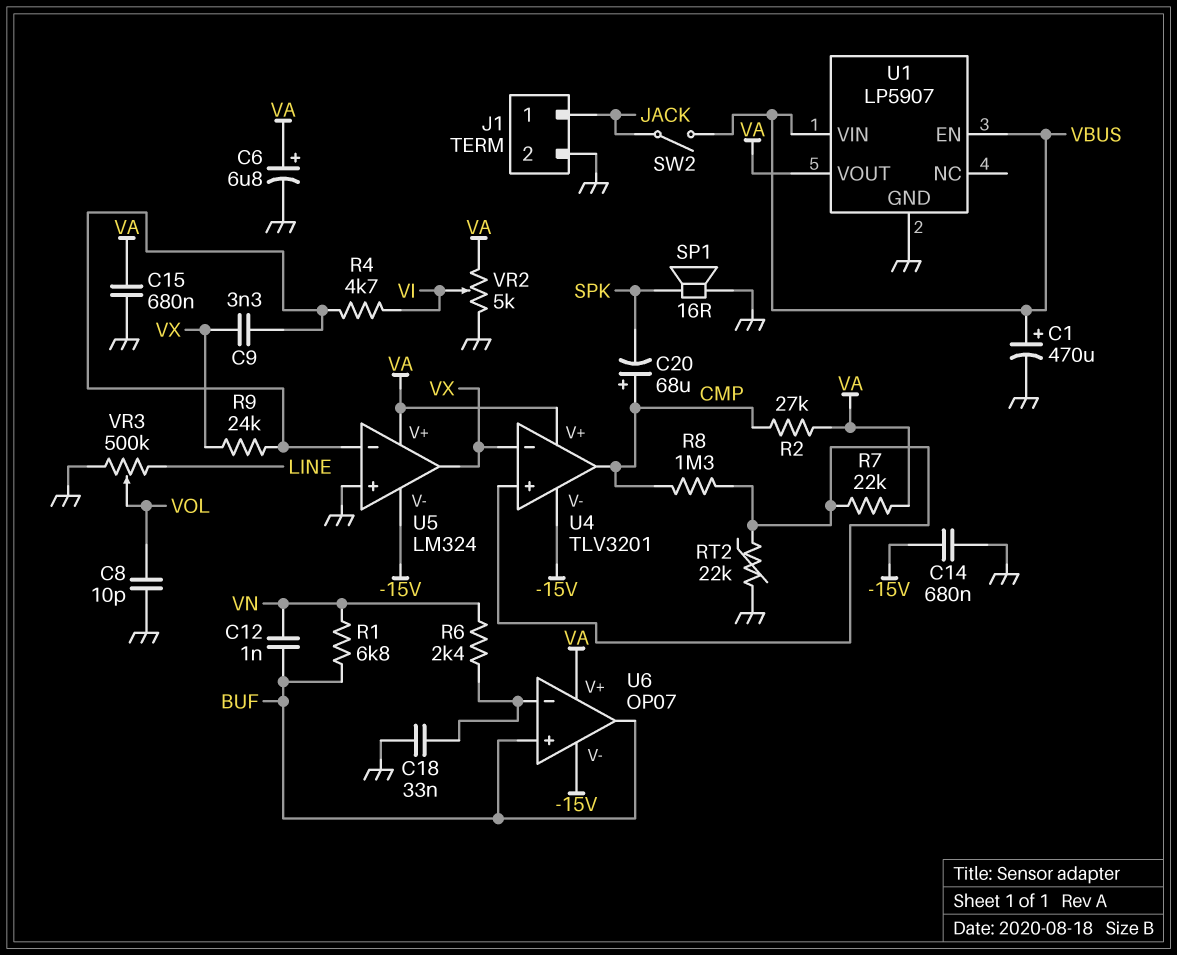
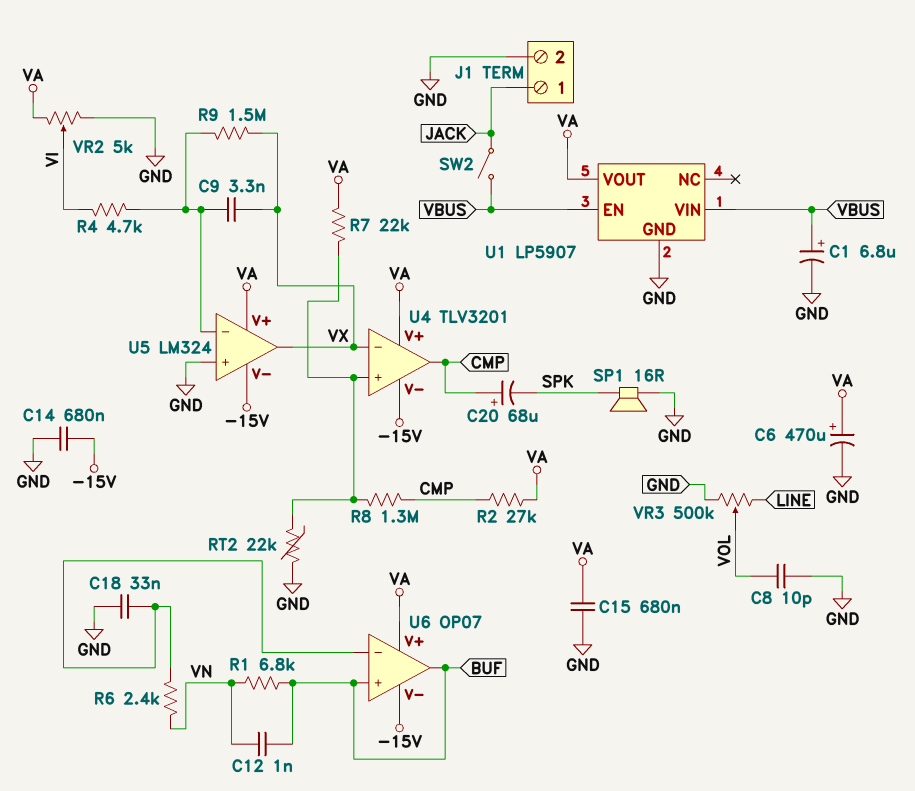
C1: 470uF (plus VBUS, minus GND) -> 6.8uF (plus VBUS, minus GND)
C6: 6.8uF (plus VA, minus GND) -> 470uF (plus VA, minus GND)
R9: 24k (U5/in-, VX) -> 1.5M (U5/in-, VX)

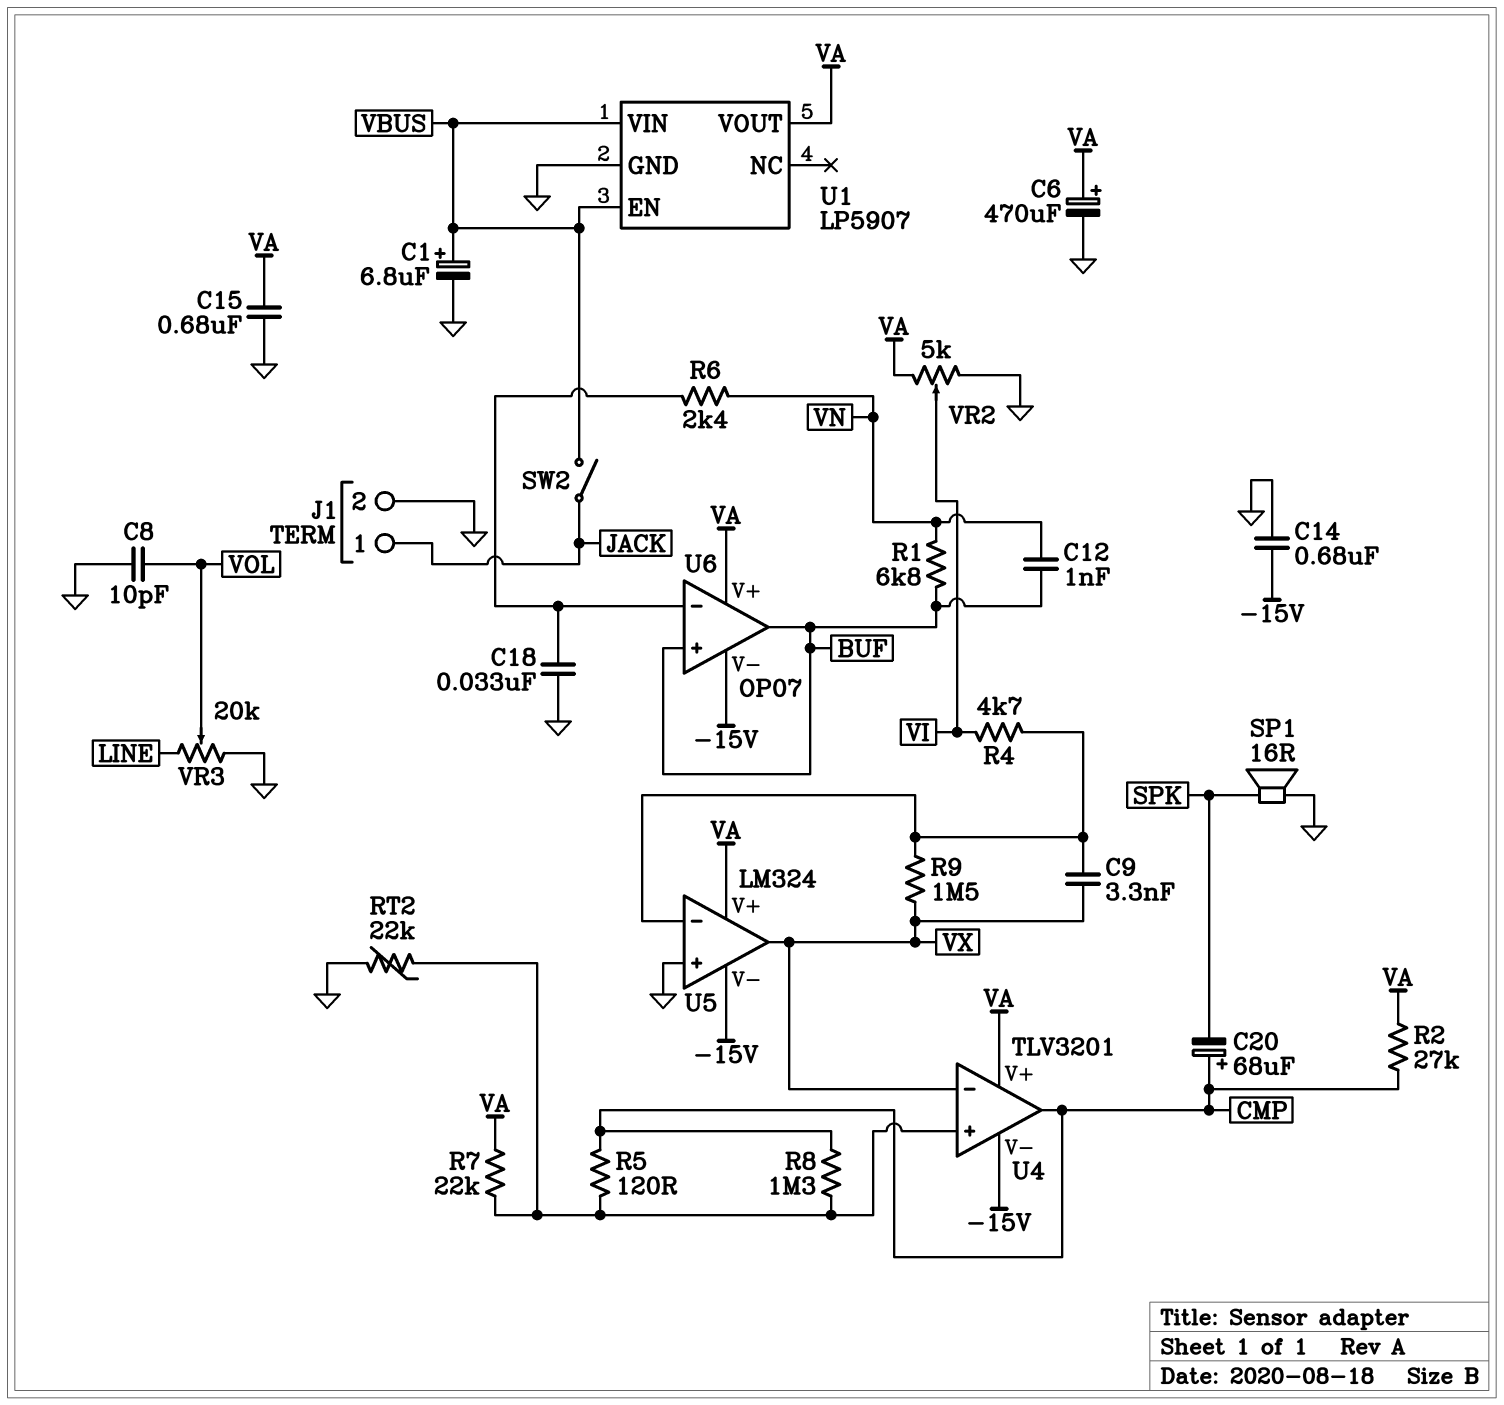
R5: none -> 120 (CMP, U4/in+)
VR3: 500k (GND, LINE, wiper VOL) -> 20k (GND, LINE, wiper VOL)

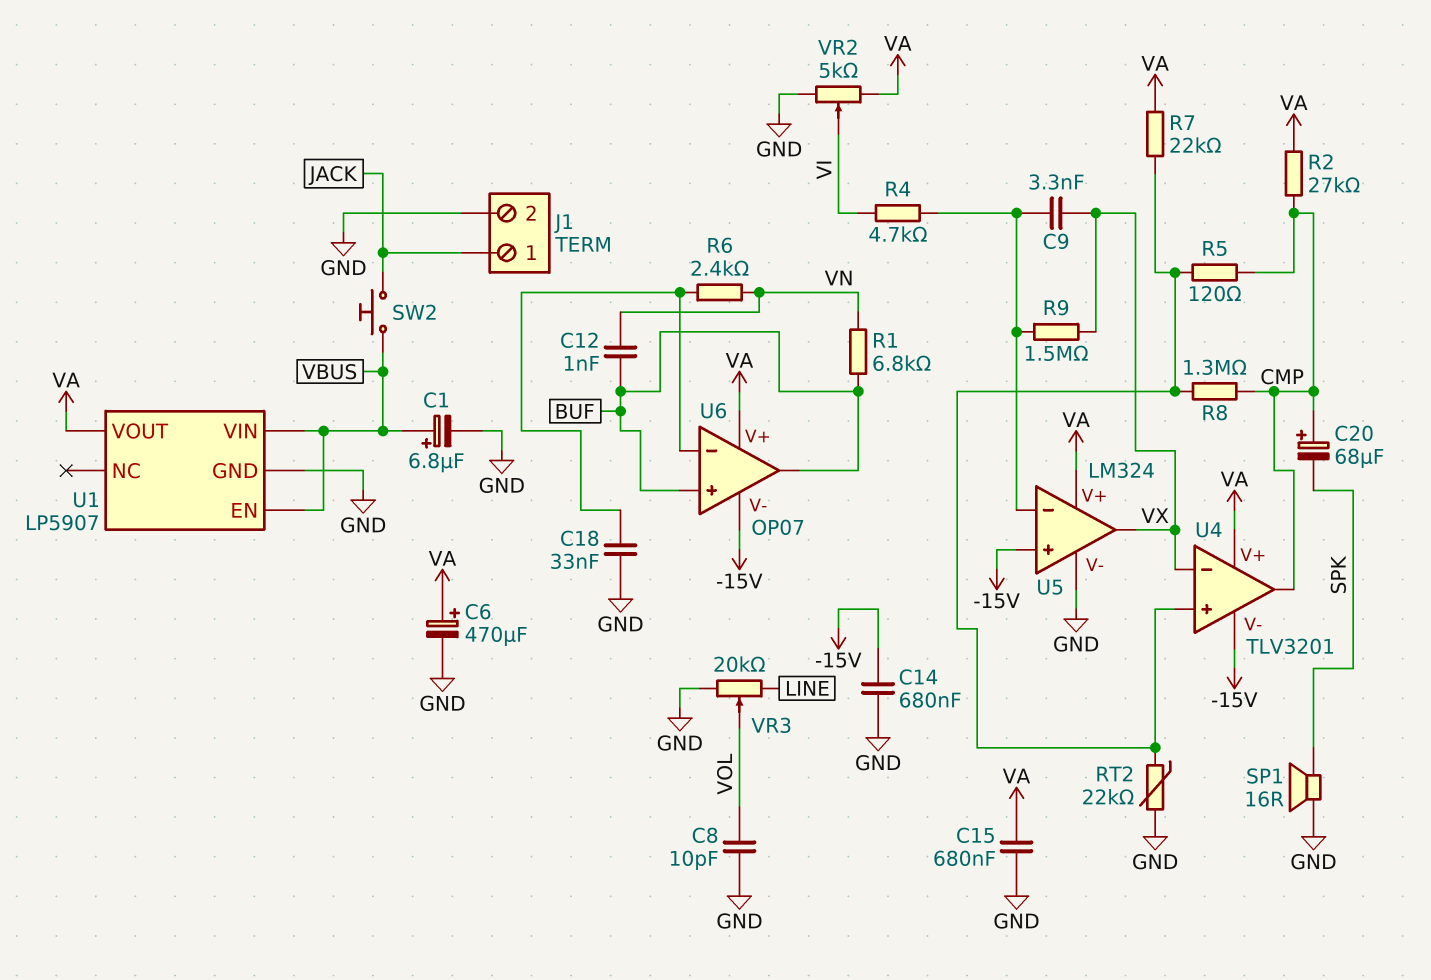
SW2: switch (JACK, VBUS) -> button (JACK, VBUS)
U5 pin V-: -15V -> GND
U5 pin in+: GND -> -15V

